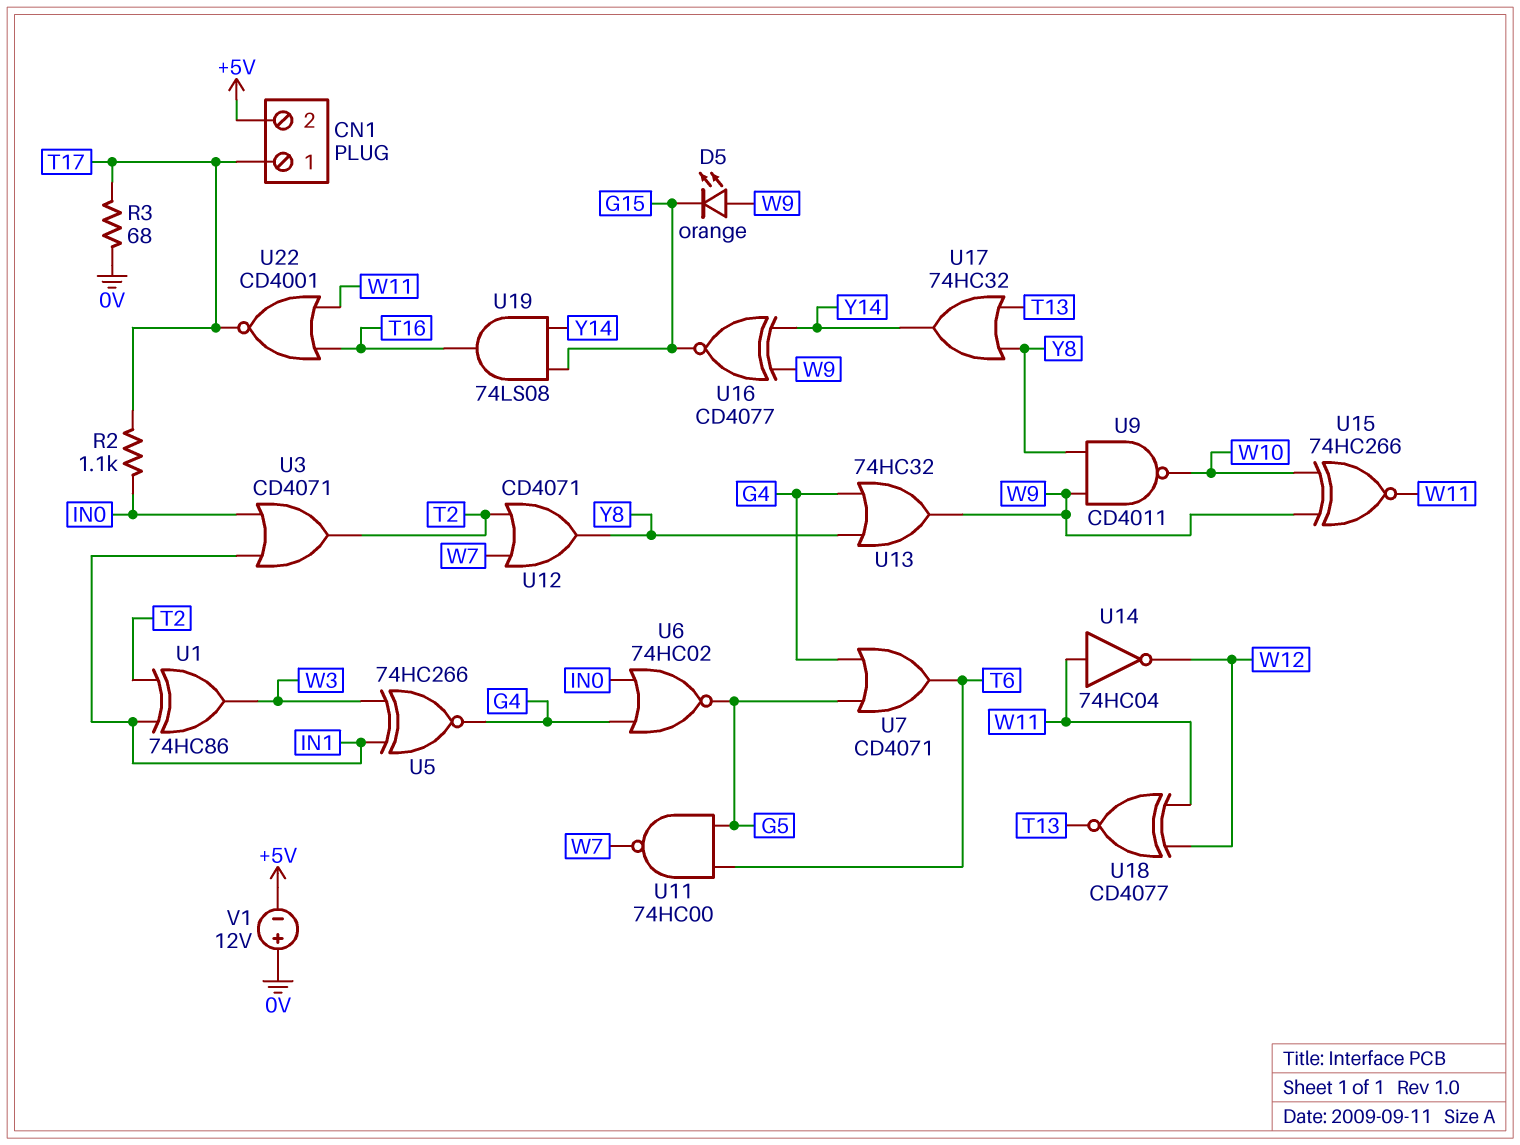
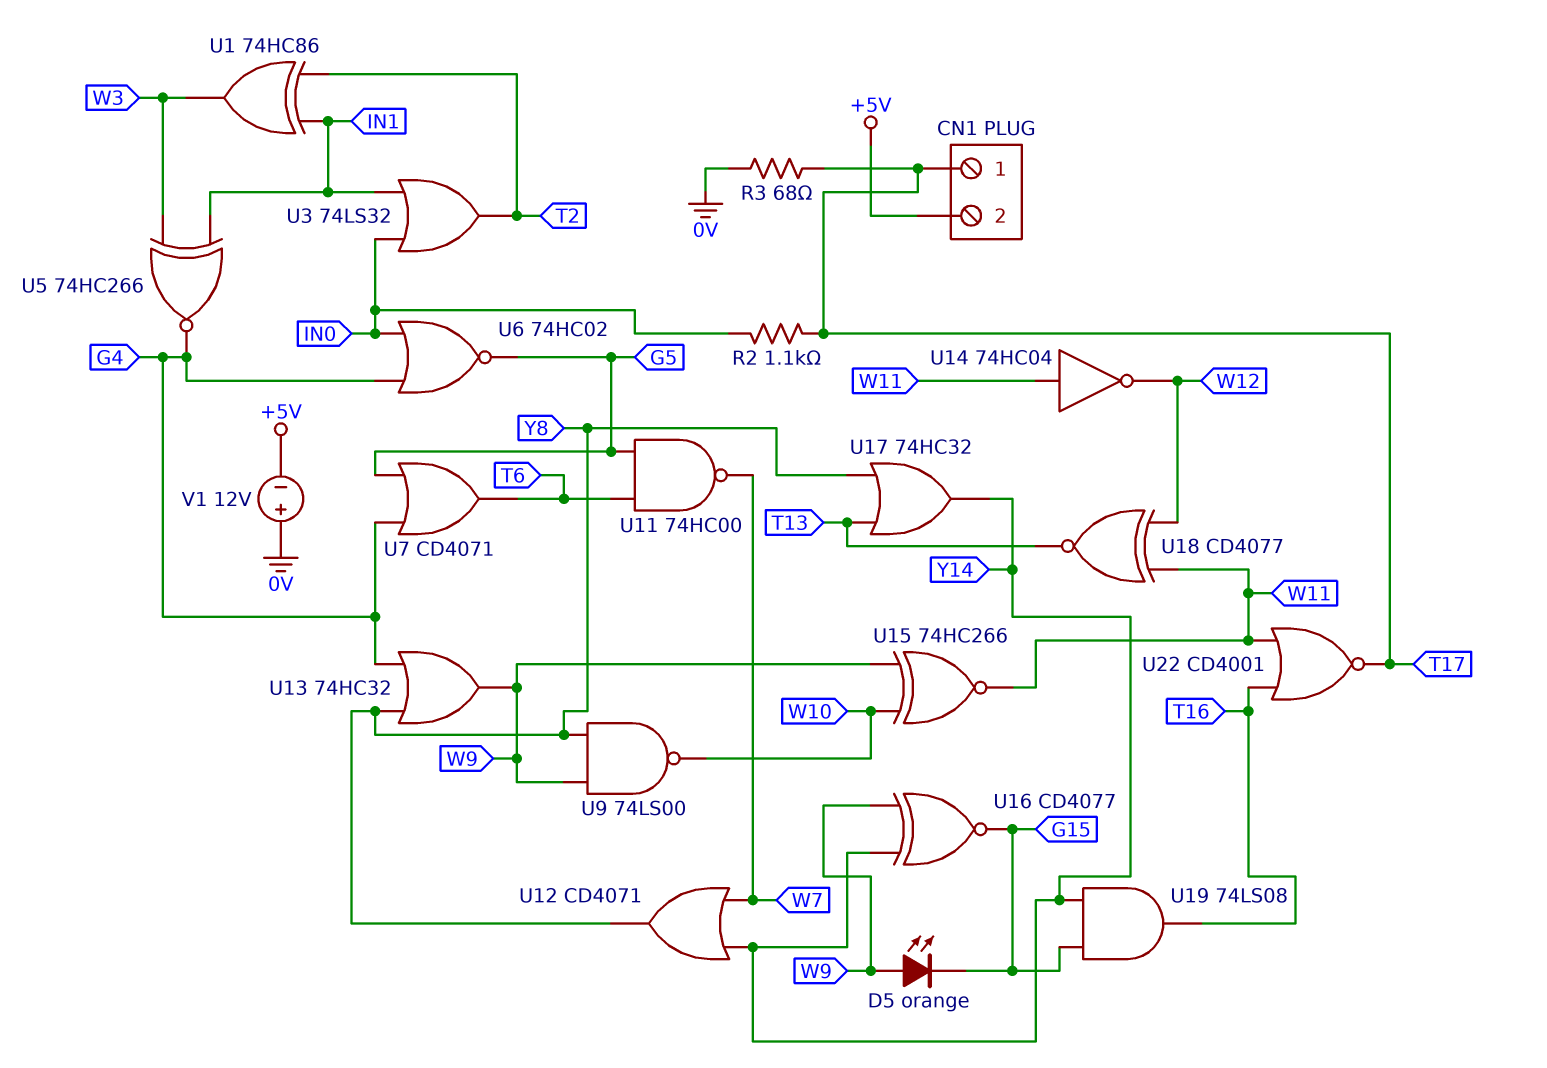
U3: OR CD4071 (in IN0, in IN1, out T2) -> OR 74LS32 (in IN0, in IN1, out T2)
U9: NAND CD4011 (in W9, in Y8, out W10) -> NAND 74LS00 (in W9, in Y8, out W10)
U12: OR CD4071 (in T2, in W7, out Y8) -> OR CD4071 (in W7, in Y14, out Y8)

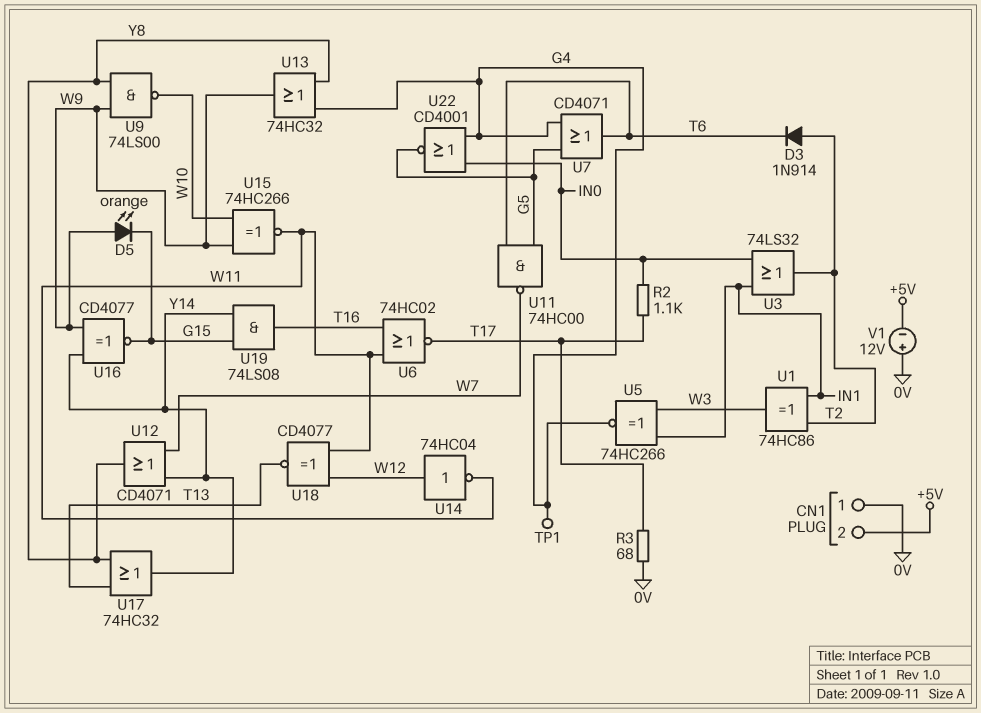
CN1 pin 1: T17 -> 0V
D3: none -> diode 1N914 (A T2, K T6)
TP1: none -> test point (G4)
U6: NOR 74HC02 (in G4, in IN0, out G5) -> NOR 74HC02 (in T16, in W11, out T17)
U14: NOT 74HC04 (in W11, out W12) -> NOT 74HC04 (in W12, out W11)
U22: NOR CD4001 (in T16, in W11, out T17) -> NOR CD4001 (in G4, in IN0, out G5)

